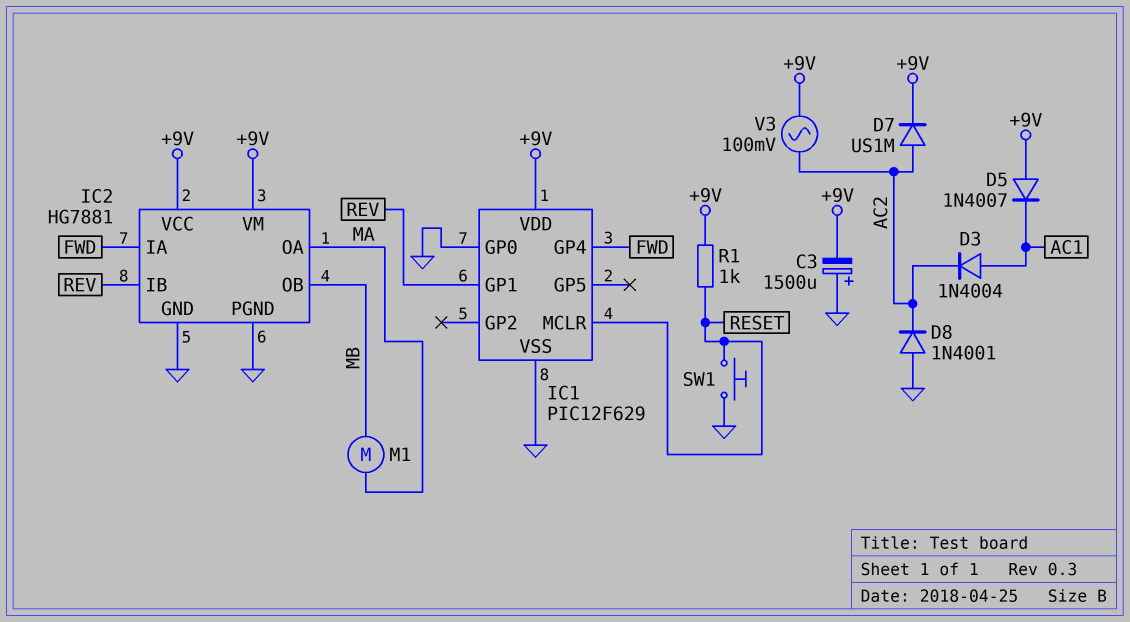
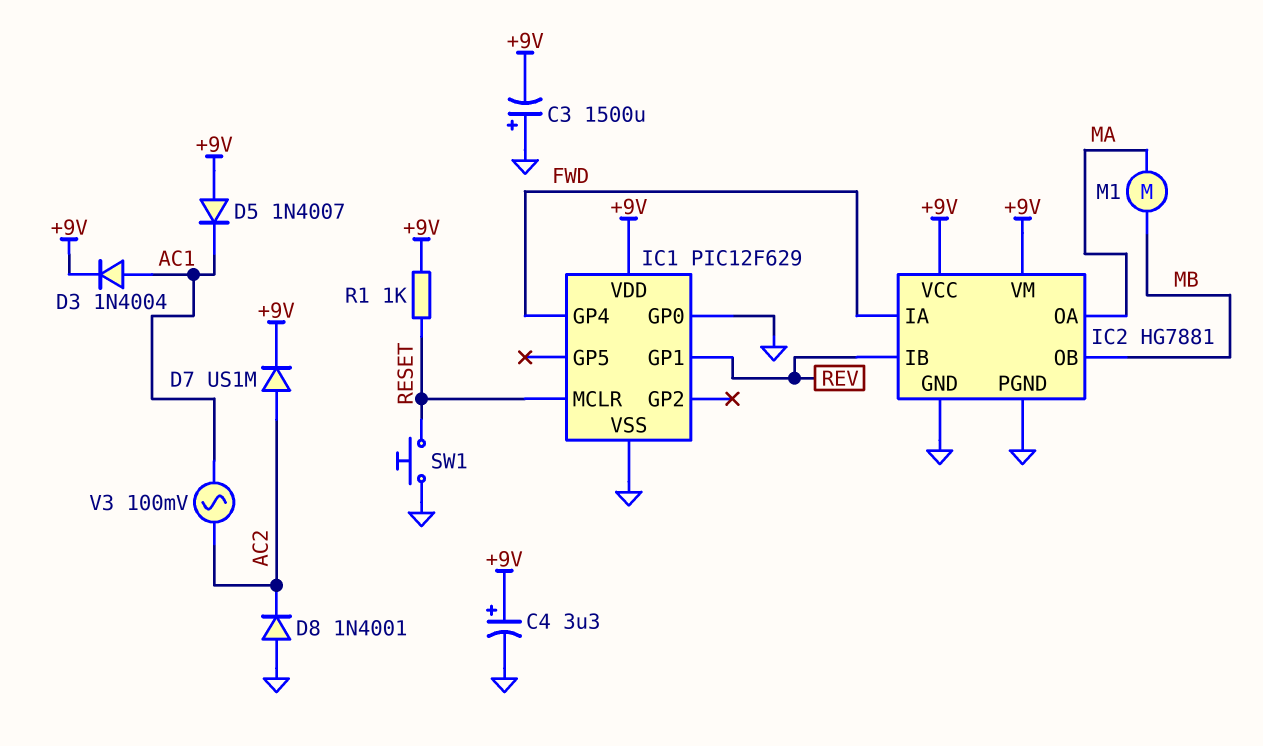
C4: none -> 3.3uF (plus +9V, minus GND)
D3: diode 1N4004 (A AC1, K AC2) -> diode 1N4004 (A AC1, K +9V)
V3: AC 100mV (+9V, AC2) -> AC 100mV (AC1, AC2)

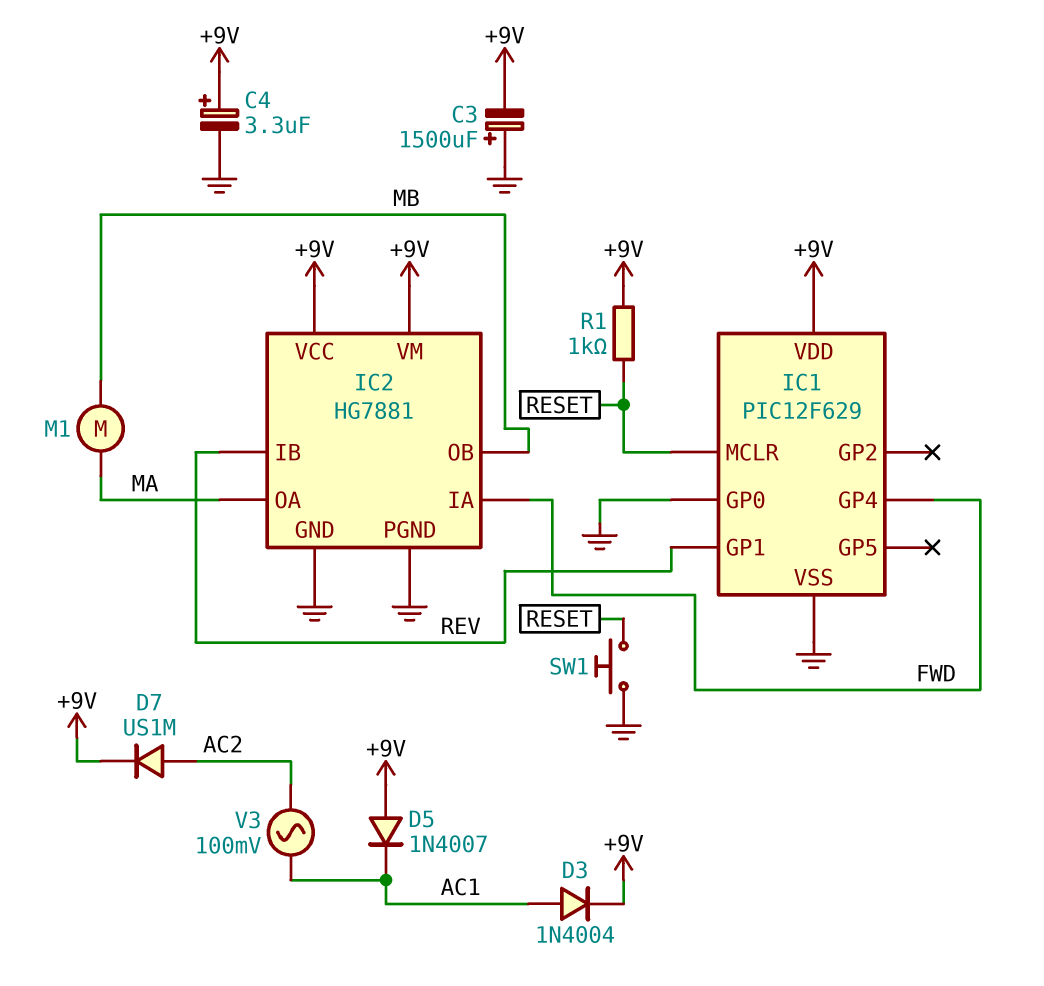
D8: diode 1N4001 (A GND, K AC2) -> none

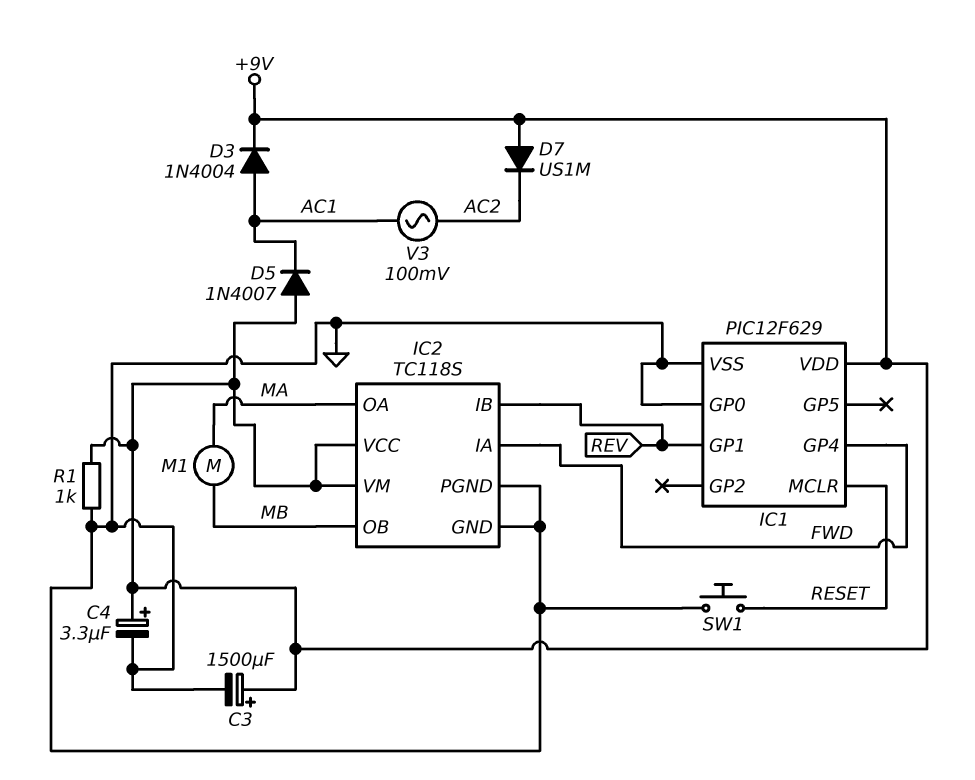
C3: 1500uF (plus GND, minus +9V) -> 1500uF (plus +9V, minus GND)
D7: diode US1M (A AC2, K +9V) -> diode US1M (A +9V, K AC2)
IC2: HG7881 -> TC118S
R1: 1k (+9V, RESET) -> 1k (+9V, GND)

